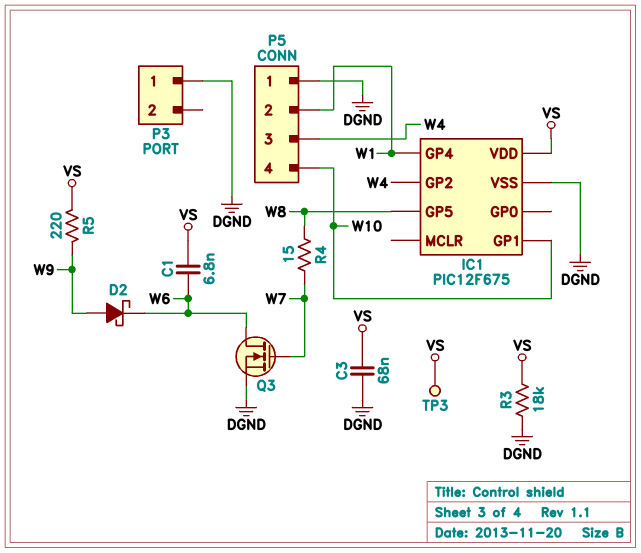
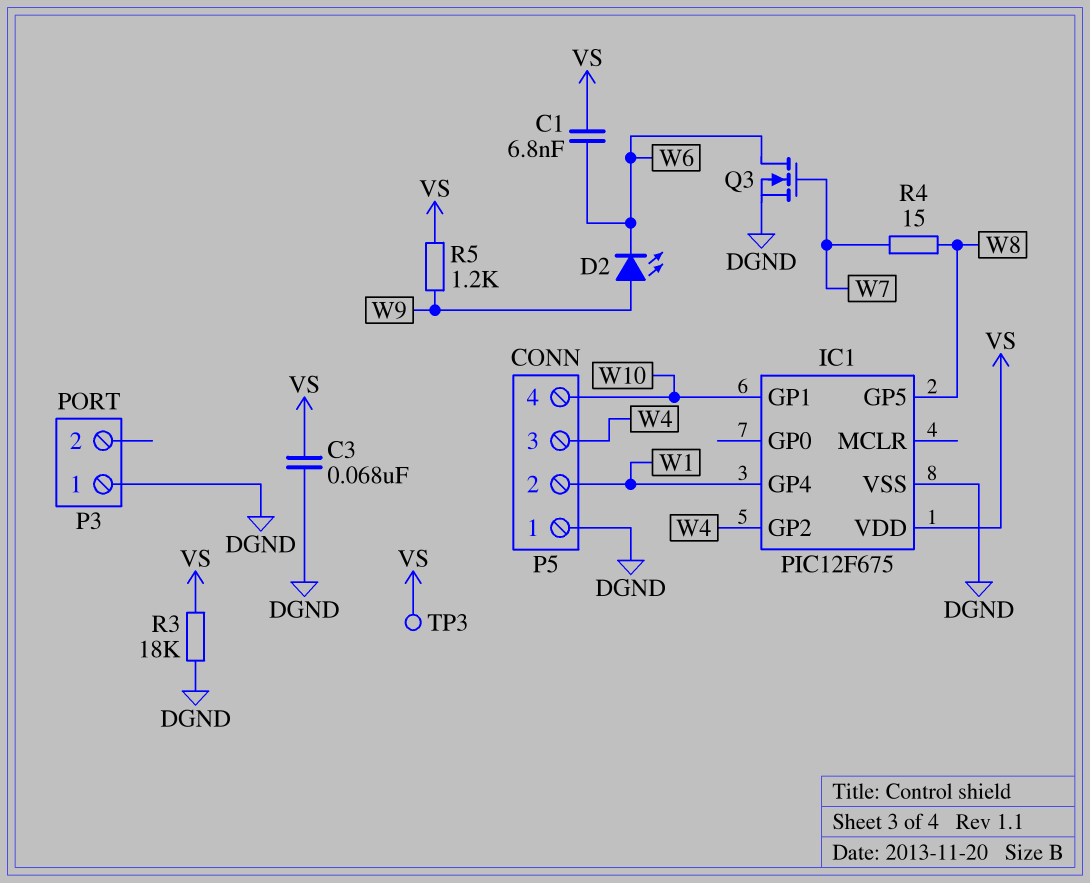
D2: schottky (A W9, K W6) -> LED (A W9, K W6)
R5: 220 (VS, W9) -> 1.2k (VS, W9)

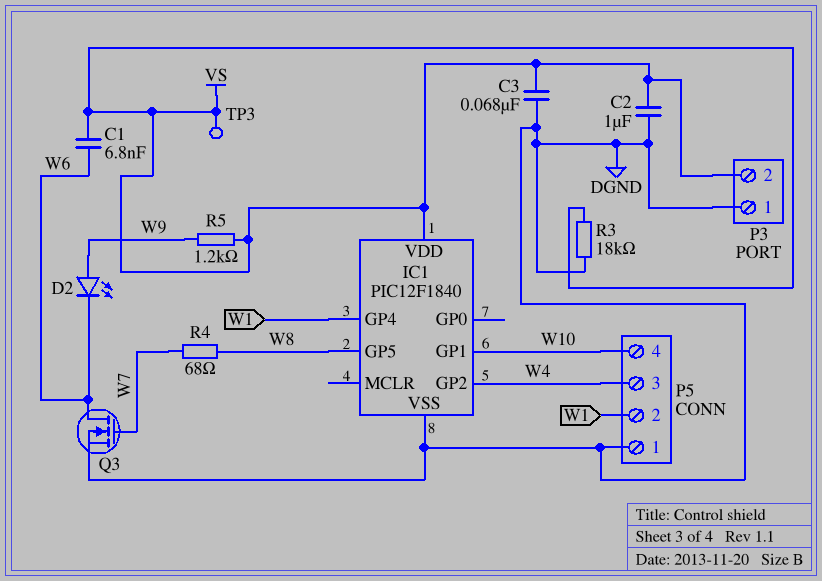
C2: none -> 1uF (DGND, VS)
IC1: PIC12F675 -> PIC12F1840
P3 pin 2: none -> VS
R4: 15 (W7, W8) -> 68 (W7, W8)

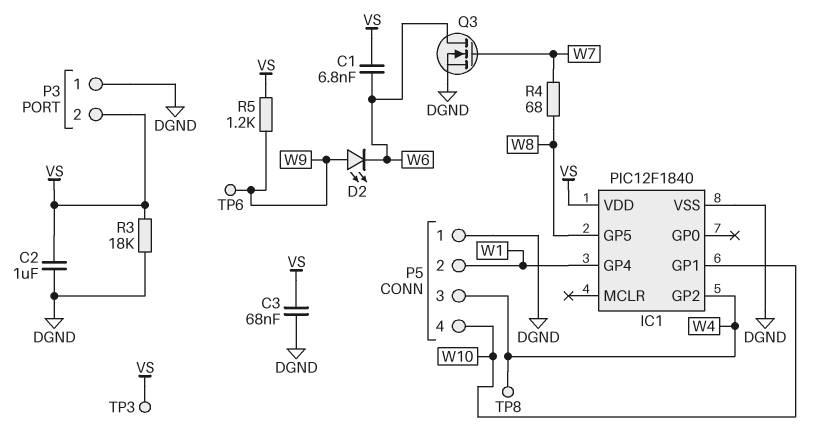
TP6: none -> test point (W9)
TP8: none -> test point (W4)

